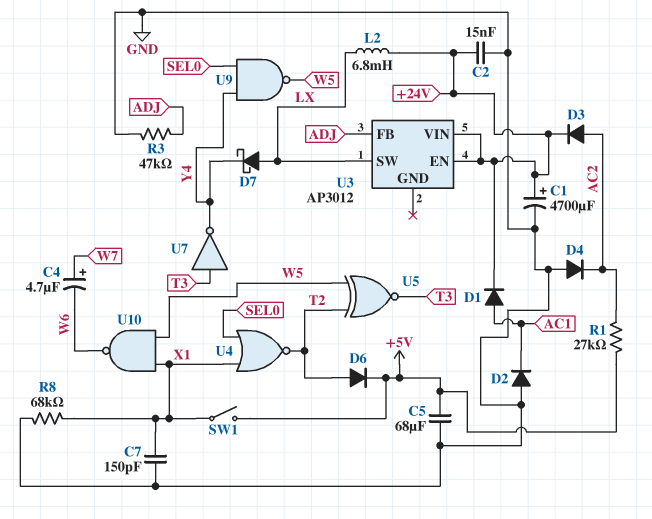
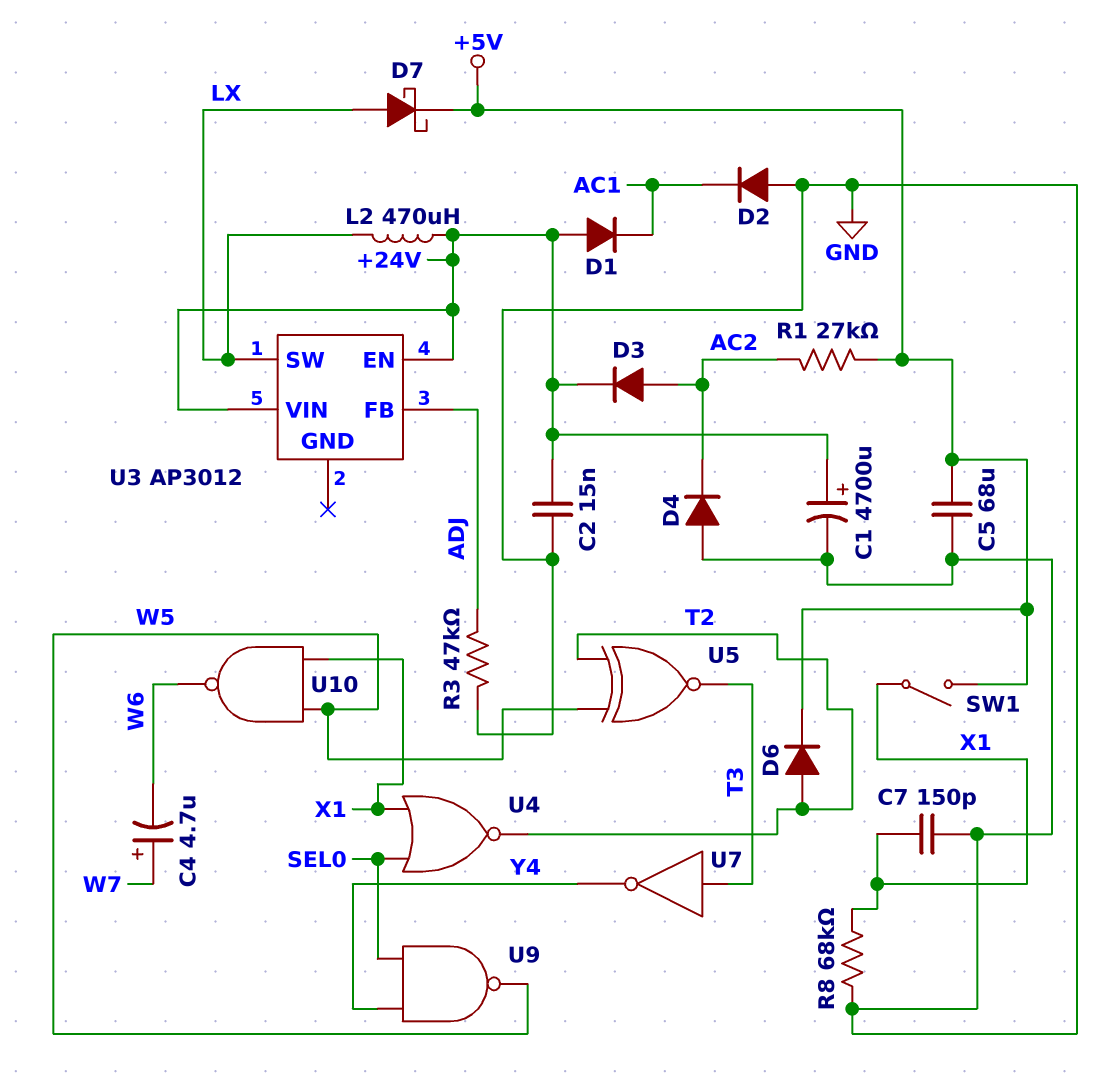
D1: diode (A AC1, K +24V) -> diode (A +24V, K AC1)
D7: schottky (A LX, K Y4) -> schottky (A LX, K +5V)
L2: 6.8mH (+24V, LX) -> 470uH (+24V, LX)

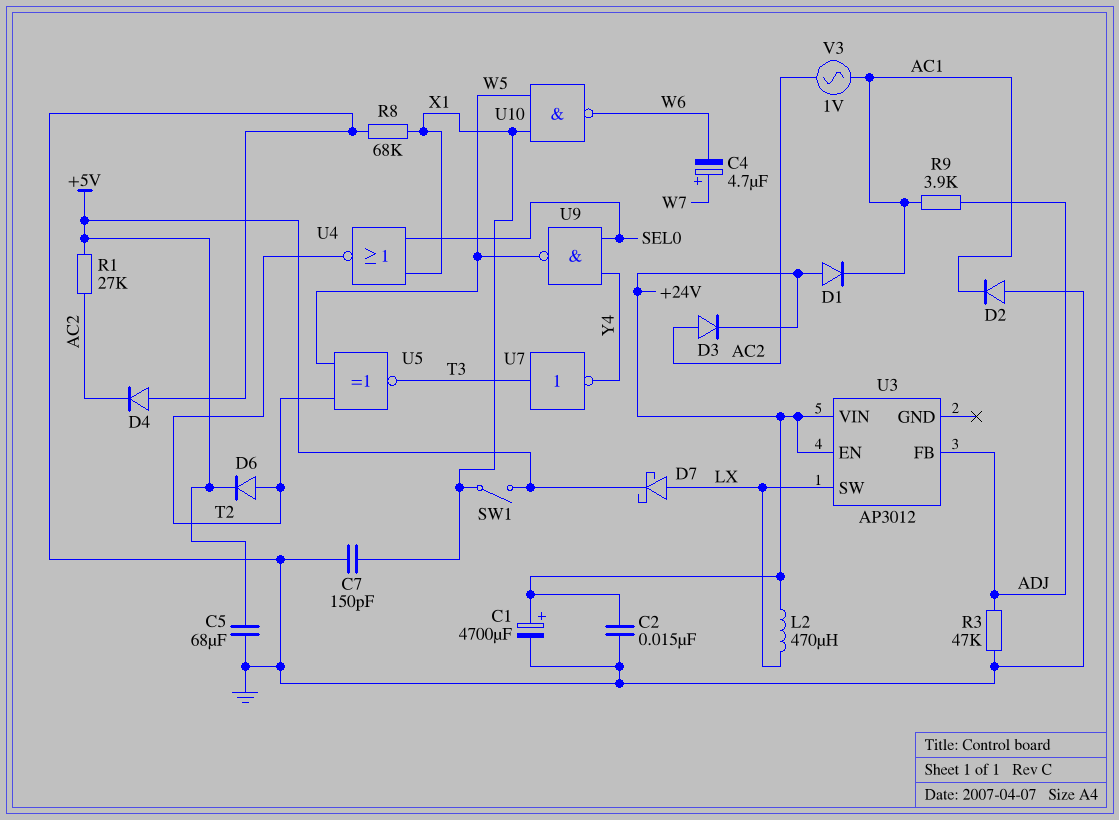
R9: none -> 3.9k (AC1, ADJ)
V3: none -> AC 1V (AC1, AC2)

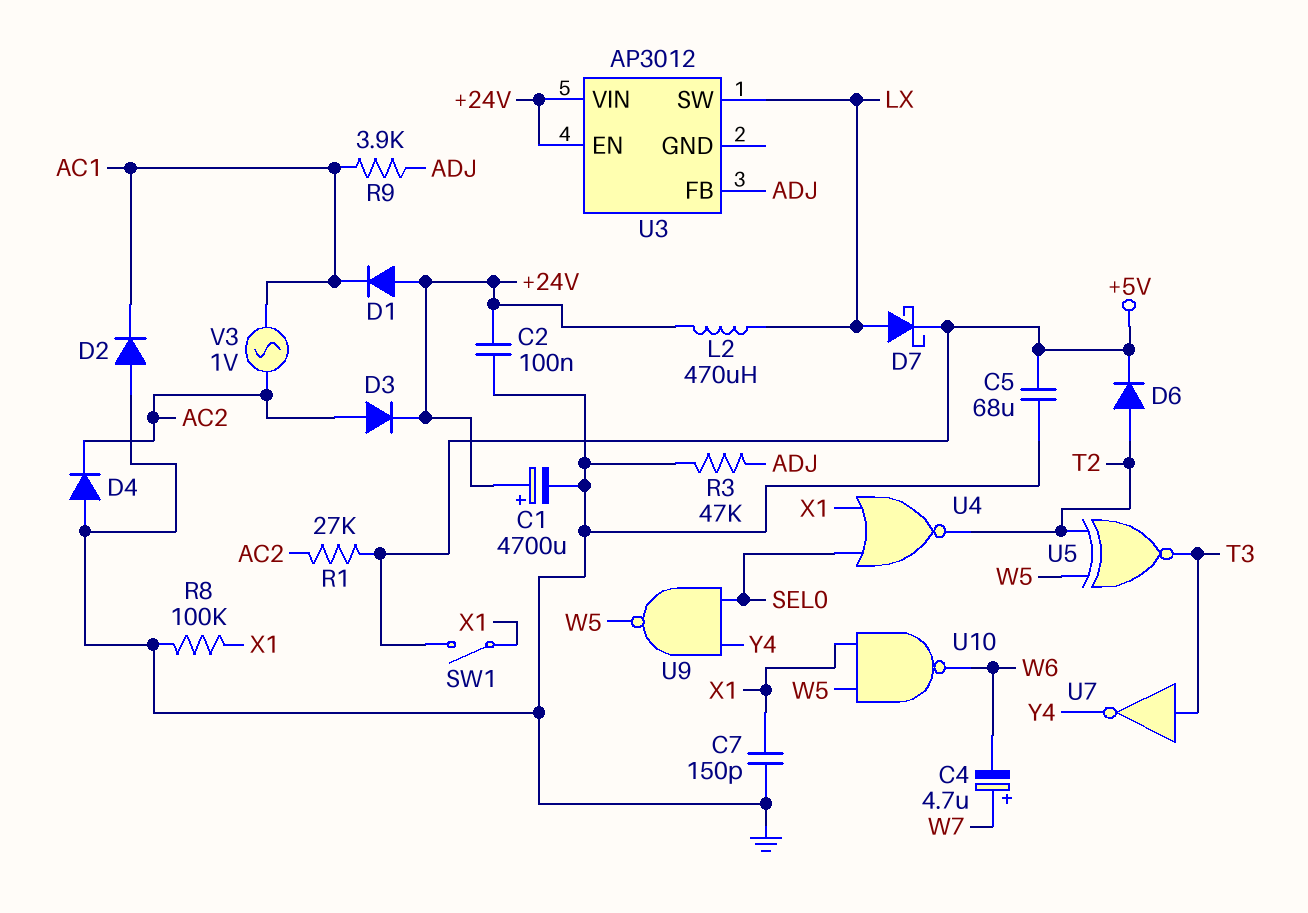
C2: 15nF (+24V, GND) -> 100nF (+24V, GND)
R8: 68k (GND, X1) -> 100k (GND, X1)

